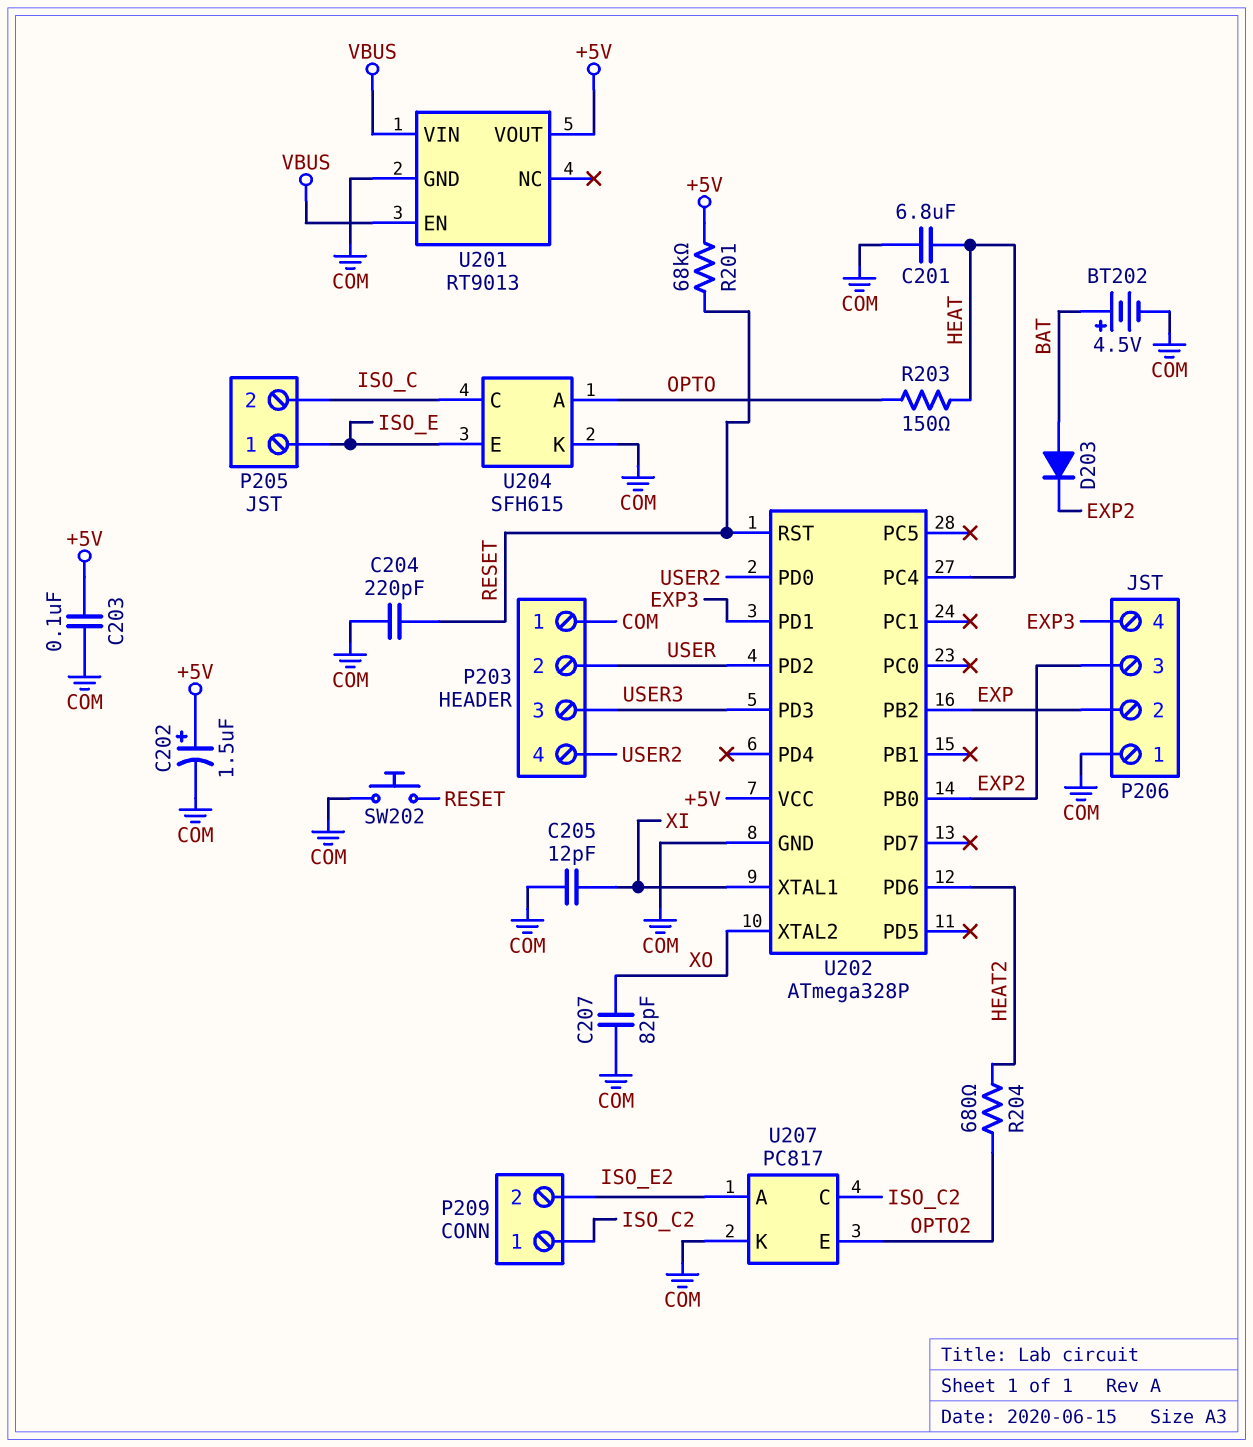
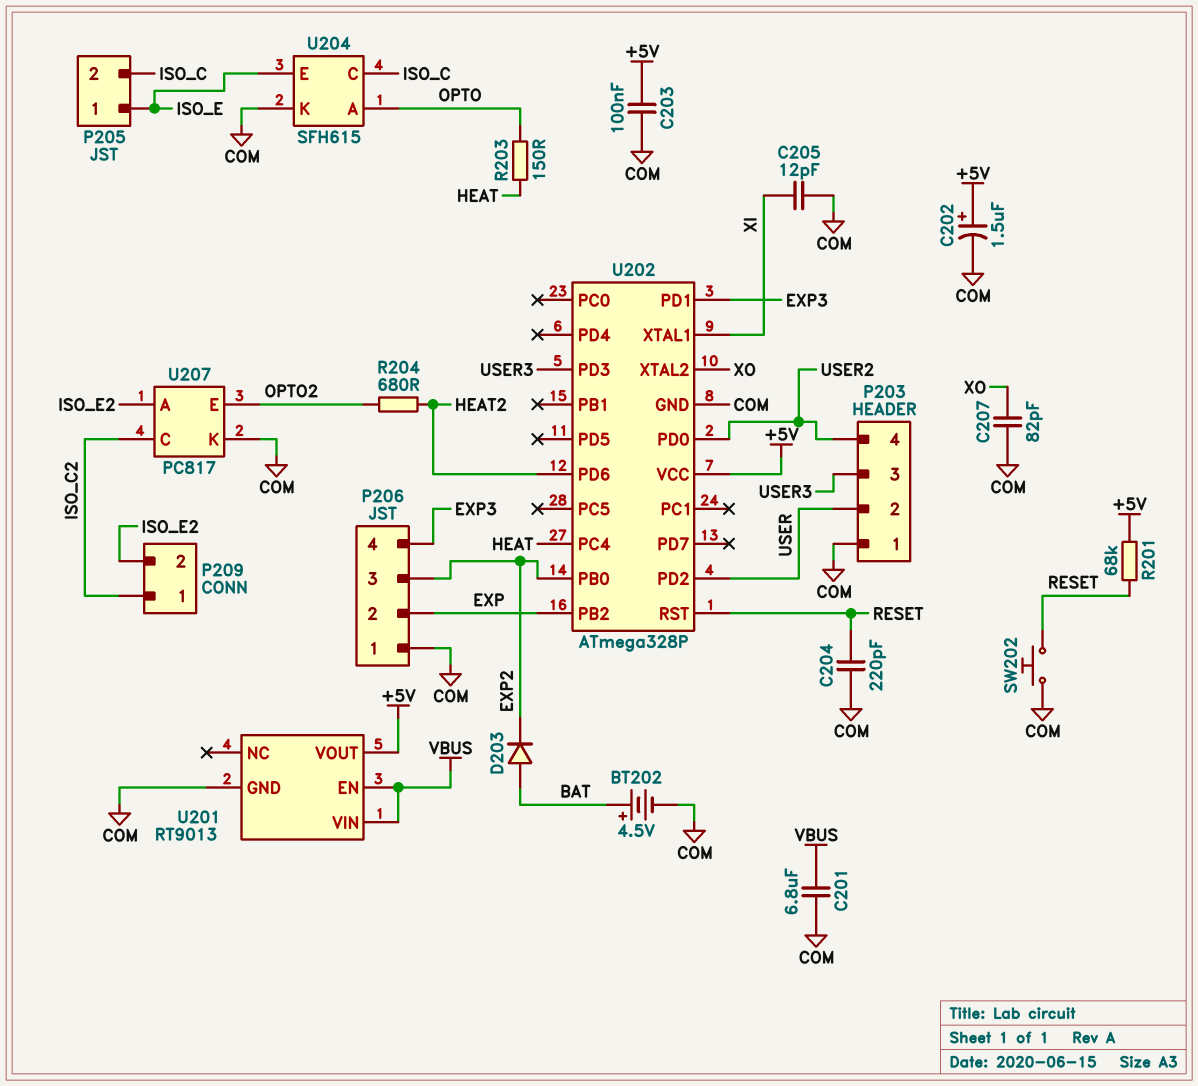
C201: 6.8uF (COM, HEAT) -> 6.8uF (COM, VBUS)

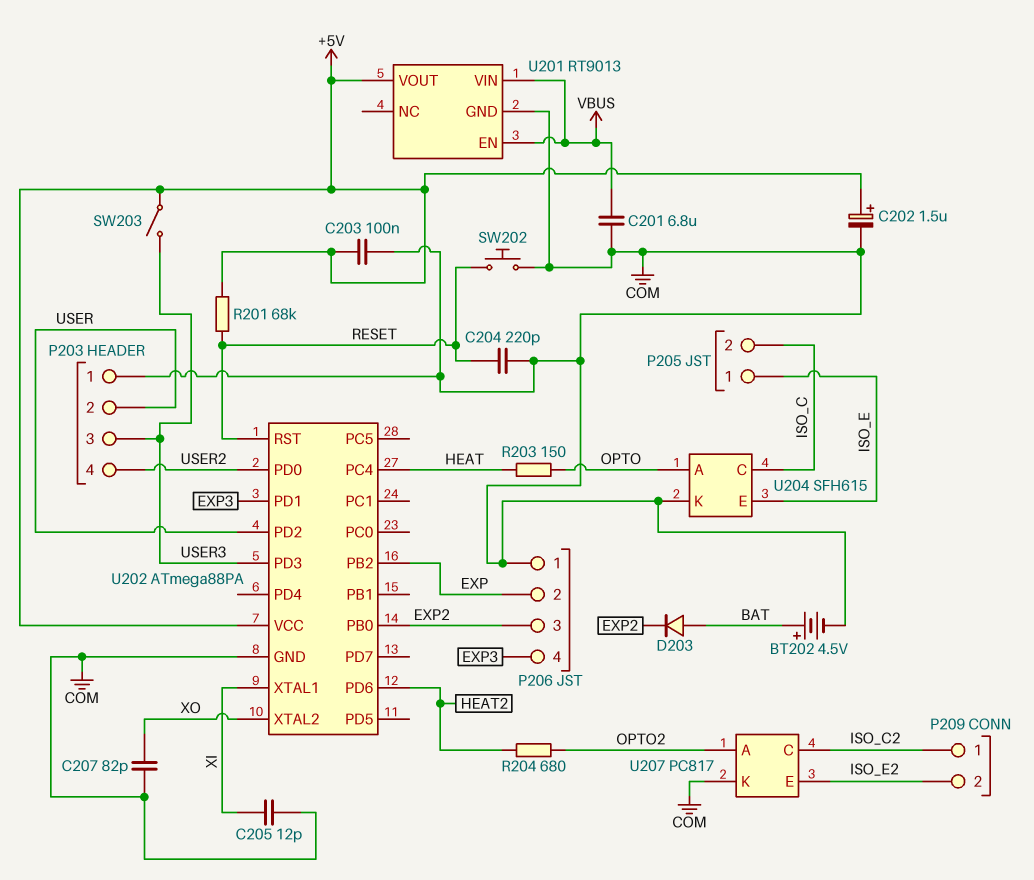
SW203: none -> switch (+5V, USER3)
U202: ATmega328P -> ATmega88PA
U207 pin A: ISO_E2 -> OPTO2
U207 pin E: OPTO2 -> ISO_E2

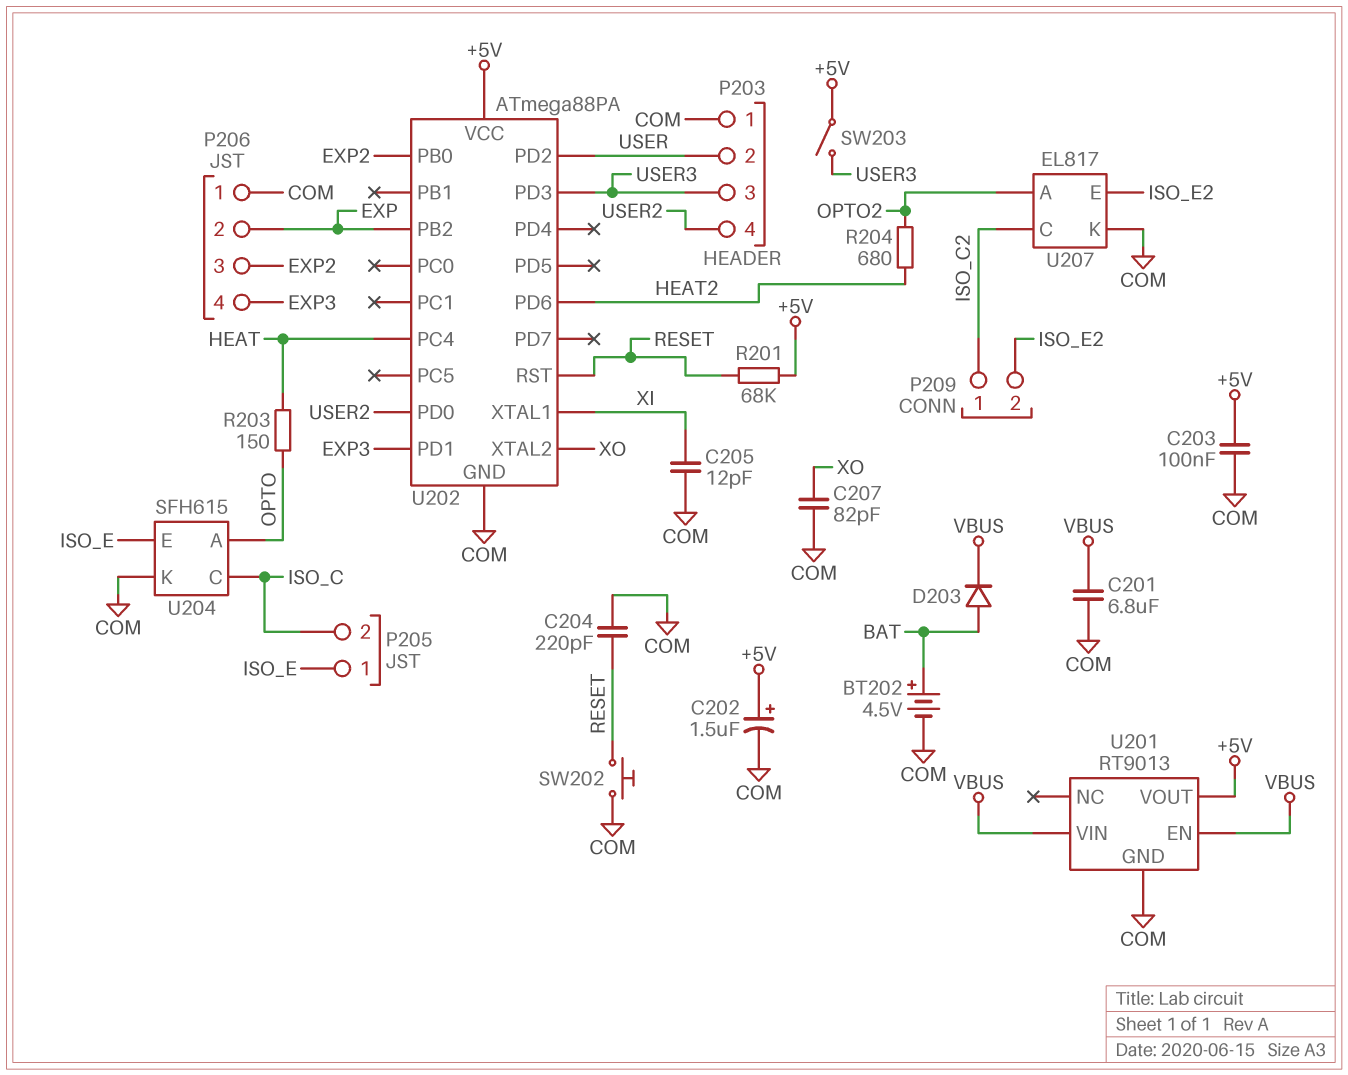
D203: diode (A BAT, K EXP2) -> diode (A BAT, K VBUS)
U207: PC817 -> EL817

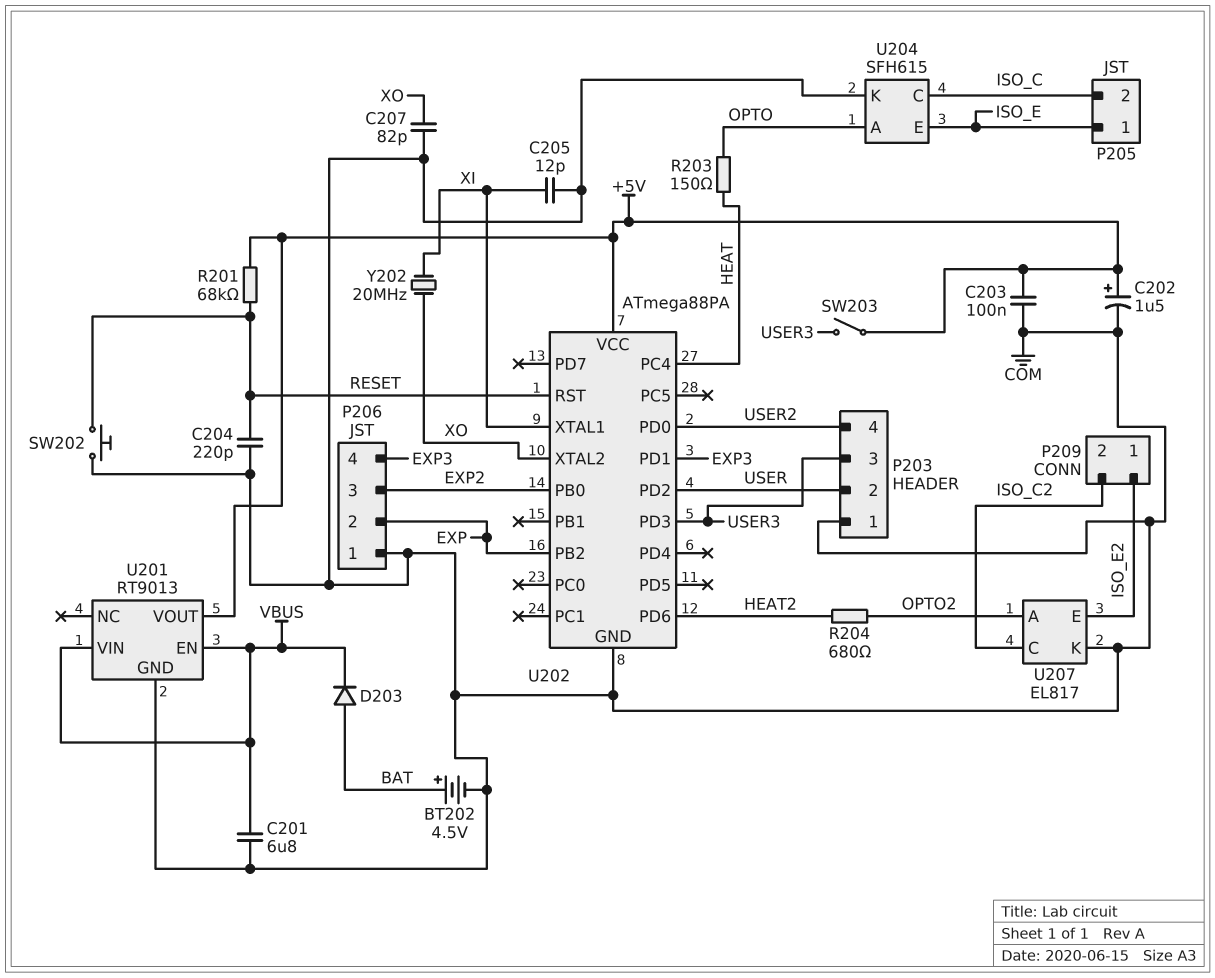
P209 pin 1: ISO_C2 -> ISO_E2
P209 pin 2: ISO_E2 -> ISO_C2
Y202: none -> 20MHz (XI, XO)

